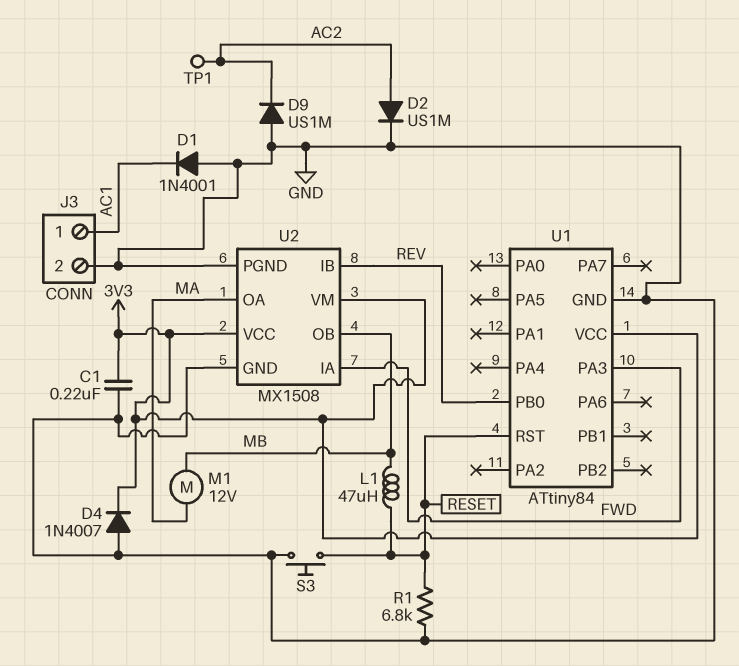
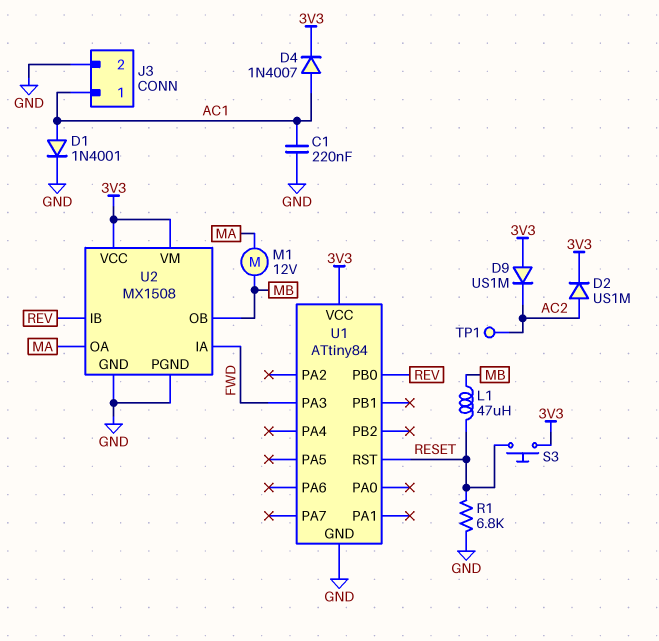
C1: 220nF (3V3, GND) -> 220nF (AC1, GND)
D1: diode 1N4001 (A GND, K AC1) -> diode 1N4001 (A AC1, K GND)
D2: diode US1M (A AC2, K GND) -> diode US1M (A AC2, K 3V3)
D4: diode 1N4007 (A GND, K 3V3) -> diode 1N4007 (A AC1, K 3V3)
D9: diode US1M (A GND, K AC2) -> diode US1M (A 3V3, K AC2)
S3: button (GND, RESET) -> button (3V3, RESET)

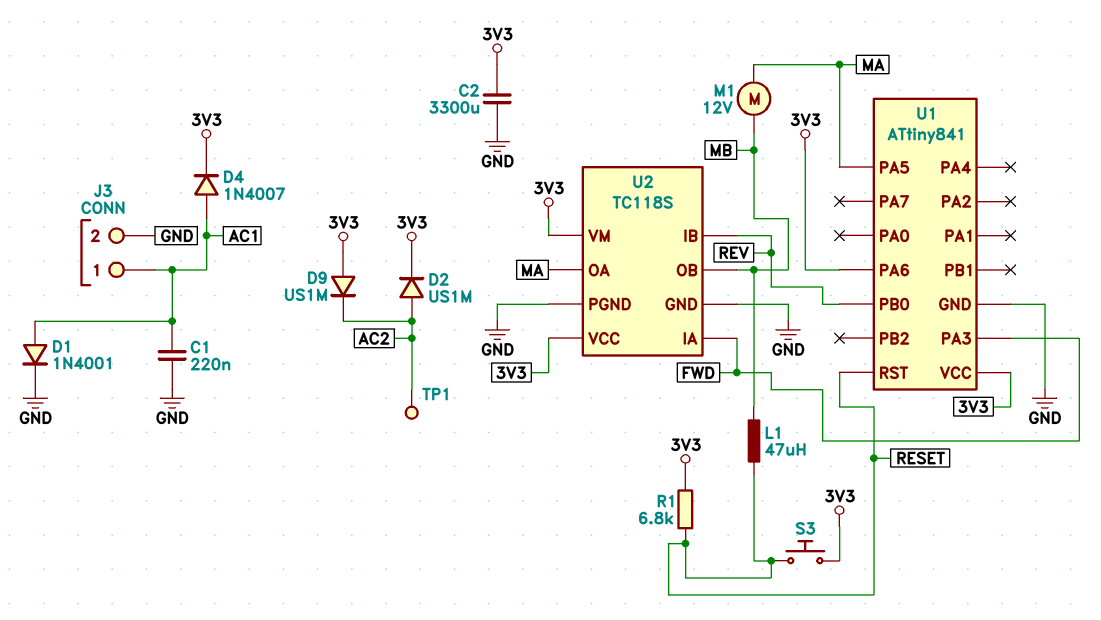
C2: none -> 3300uF (3V3, GND)
R1: 6.8k (GND, RESET) -> 6.8k (3V3, RESET)
U1: ATtiny84 -> ATtiny841
U1 pin PA5: none -> MA
U1 pin PA6: none -> 3V3
U2: MX1508 -> TC118S

